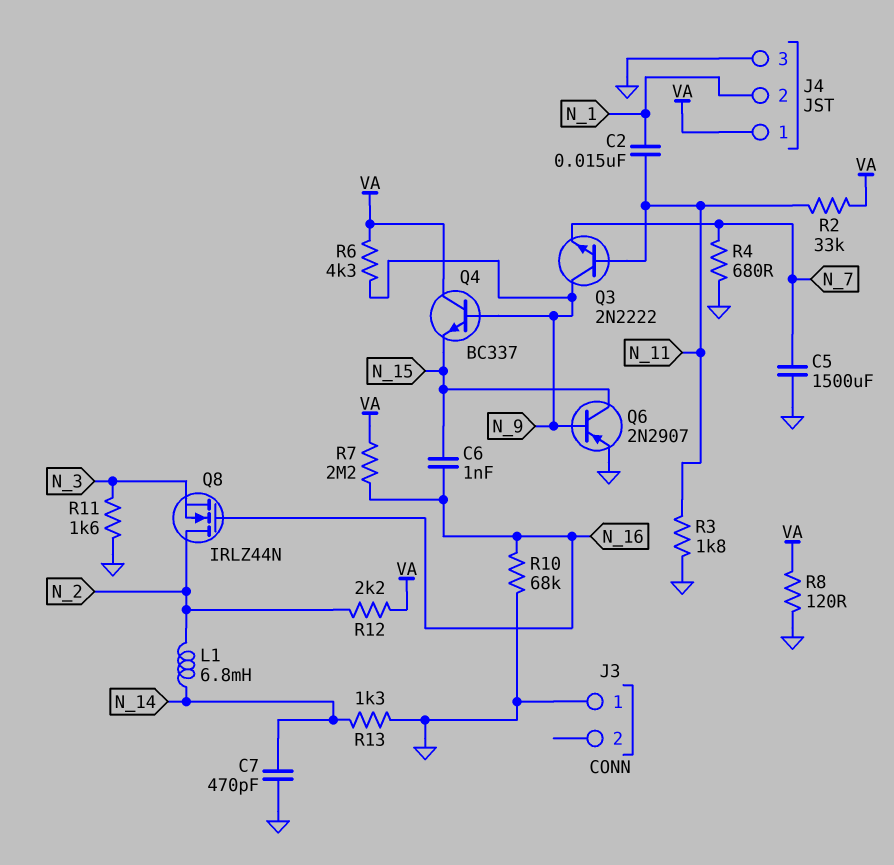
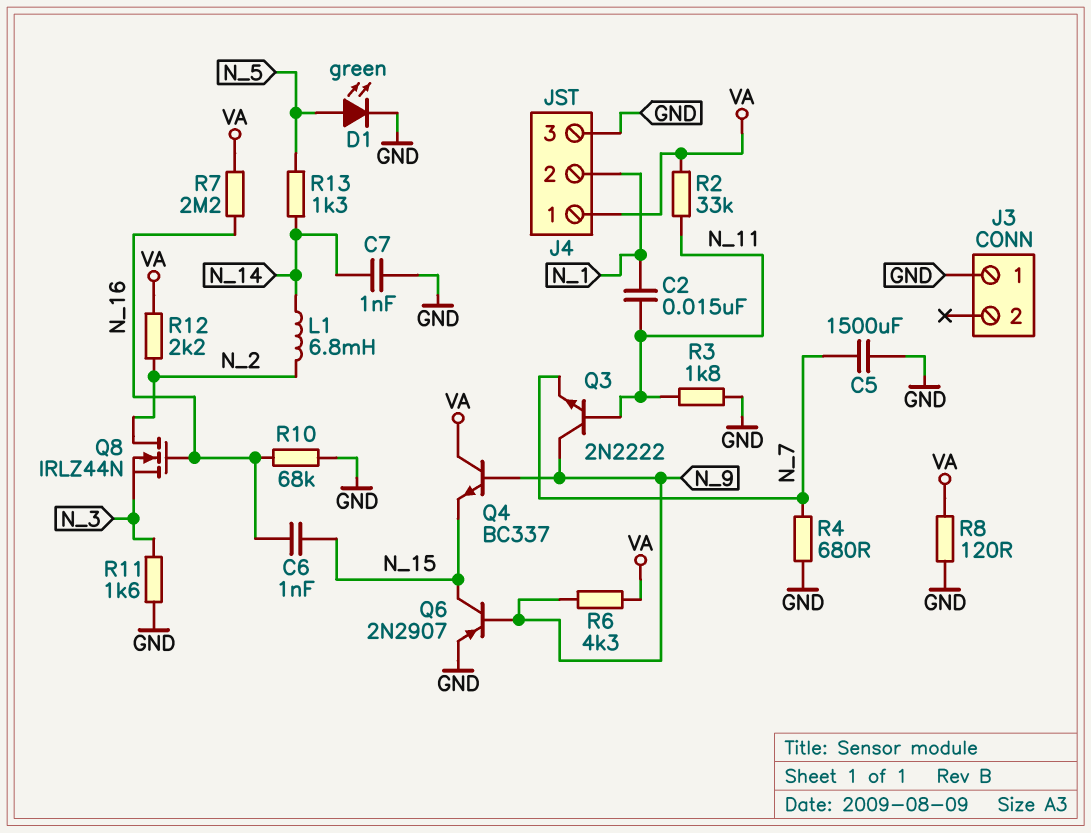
C7: 470pF (GND, N_14) -> 1nF (GND, N_14)
D1: none -> LED green (A N_5, K GND)
R13: 1.3k (GND, N_14) -> 1.3k (N_5, N_14)

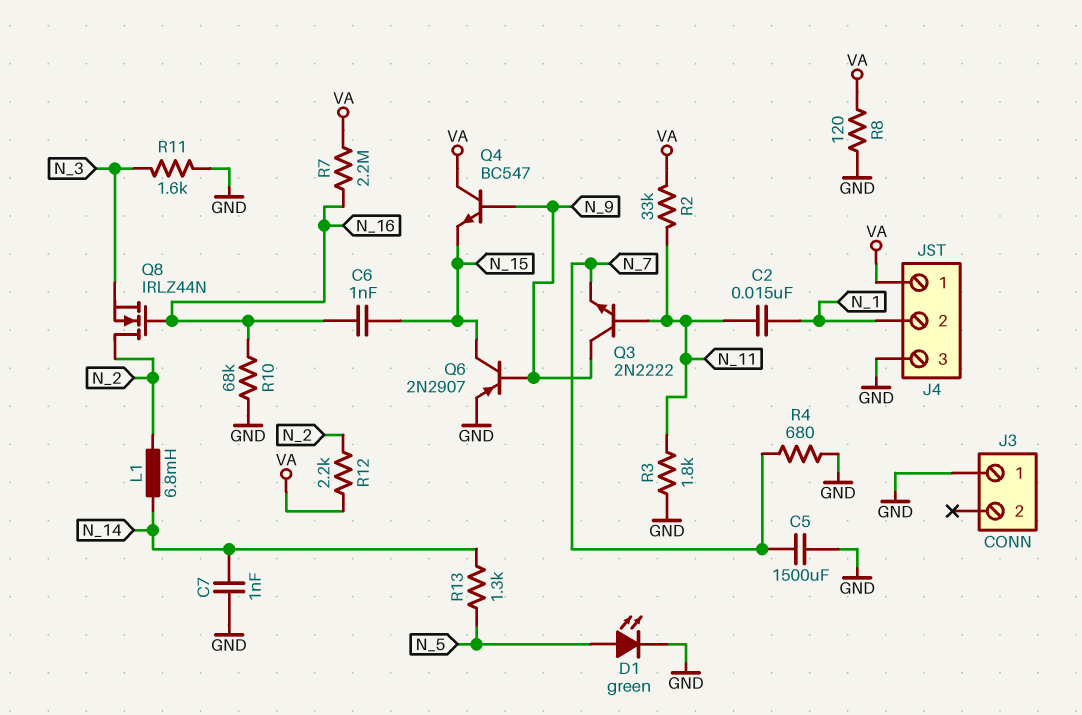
Q4: NPN BC337 (B N_9, C VA, E N_15) -> NPN BC547 (B N_9, C VA, E N_15)
R6: 4.3k (N_9, VA) -> none

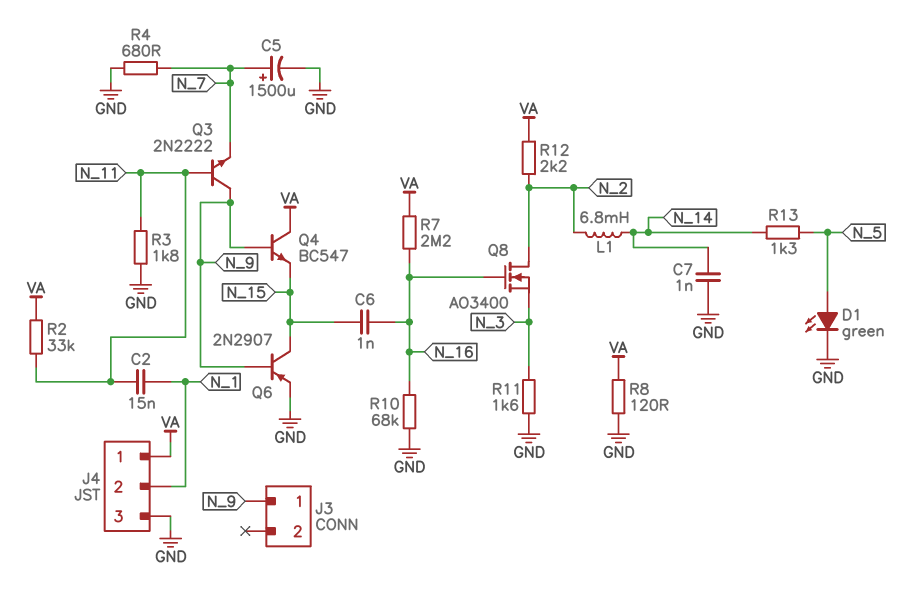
C5: 1500uF (GND, N_7) -> 1500uF (plus N_7, minus GND)
J3 pin 1: GND -> N_9
Q8: NMOS IRLZ44N (G N_16, D N_2, S N_3) -> NMOS AO3400 (G N_16, D N_2, S N_3)

